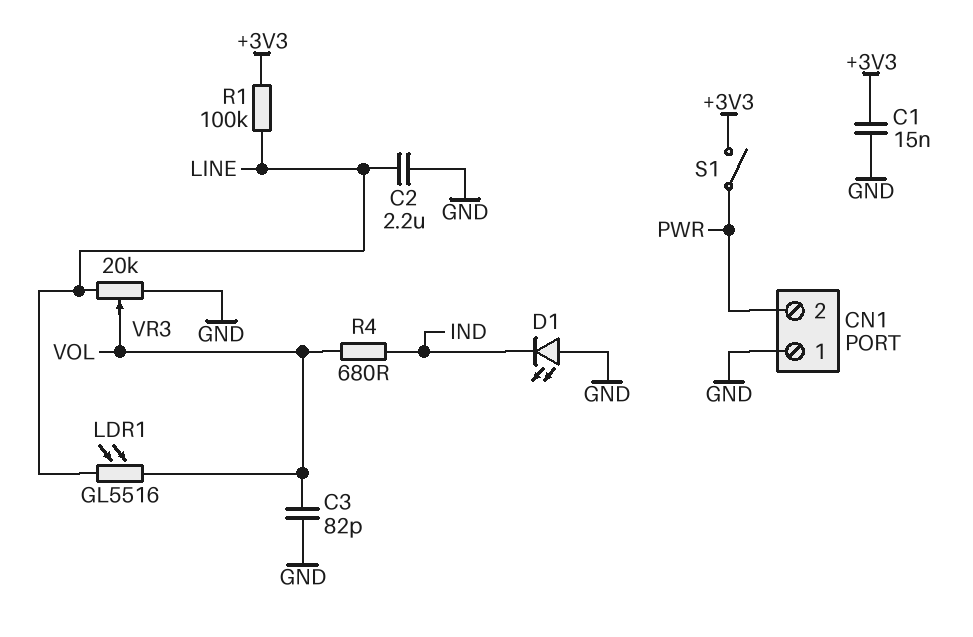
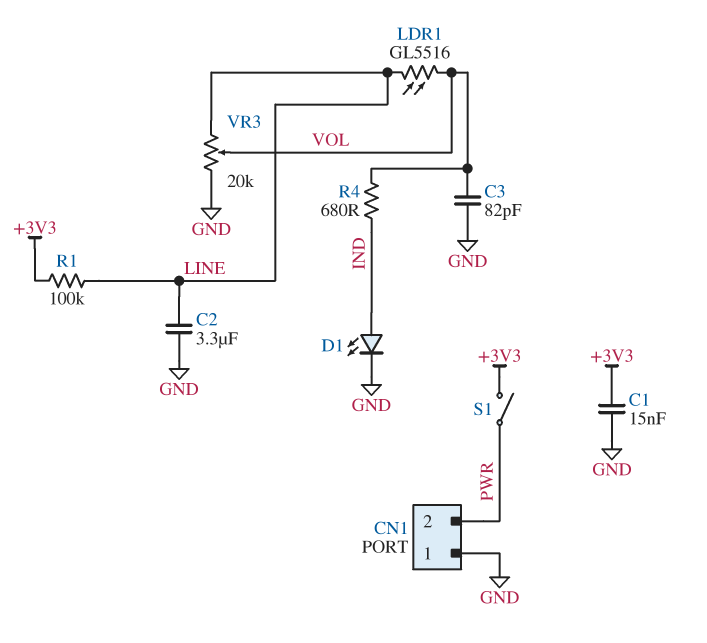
C2: 2.2uF (GND, LINE) -> 3.3uF (GND, LINE)
D1: LED (A GND, K IND) -> LED (A IND, K GND)

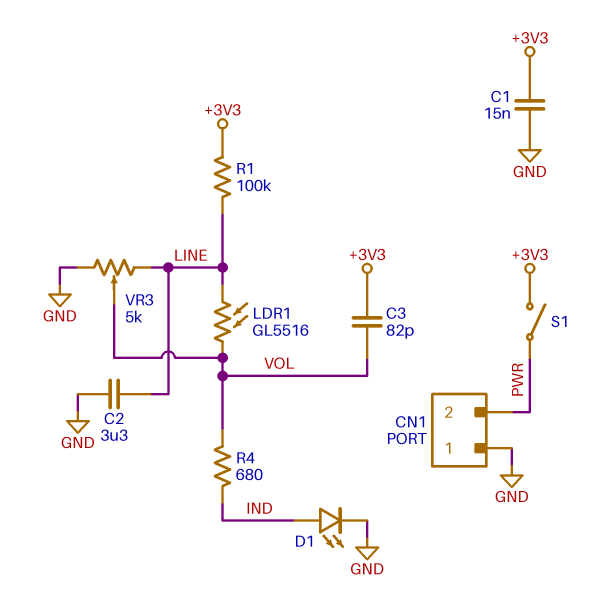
C3: 82pF (GND, VOL) -> 82pF (+3V3, VOL)
VR3: 20k (GND, LINE, wiper VOL) -> 5k (GND, LINE, wiper VOL)

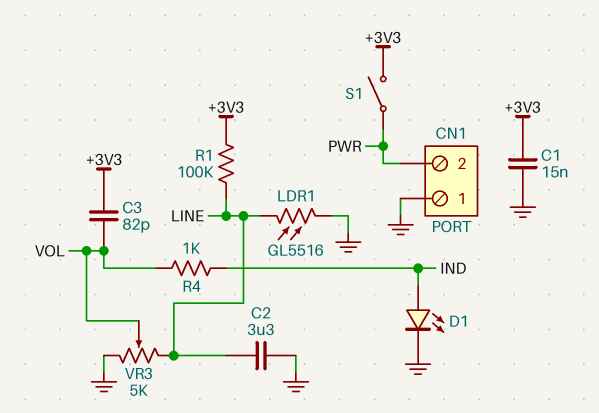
LDR1: GL5516 (LINE, VOL) -> GL5516 (GND, LINE)
R4: 680 (IND, VOL) -> 1k (IND, VOL)

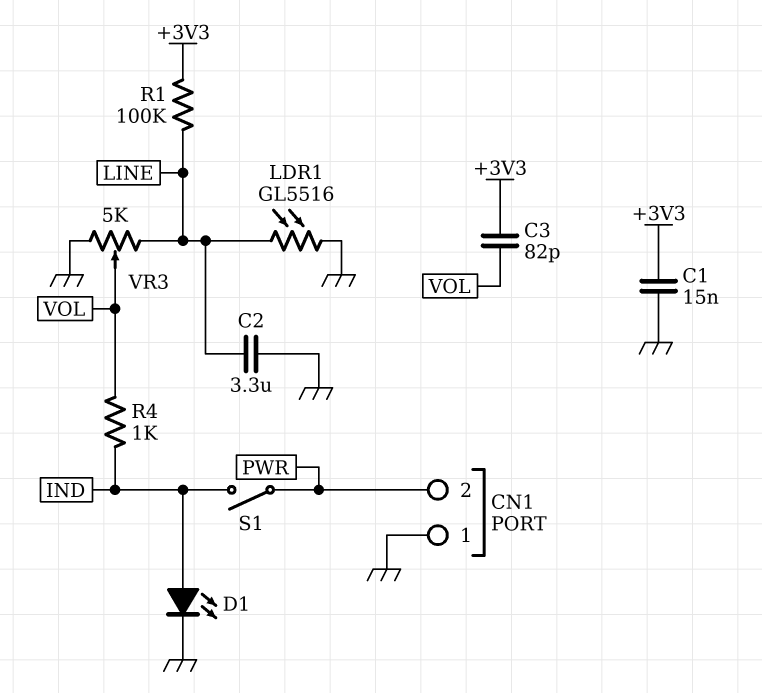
S1: switch (+3V3, PWR) -> switch (IND, PWR)

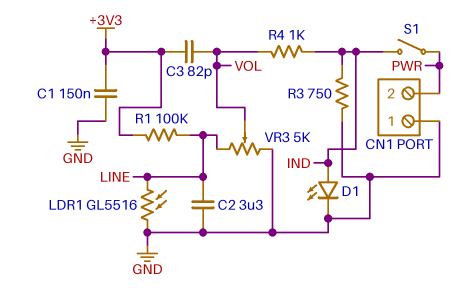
C1: 15nF (+3V3, GND) -> 150nF (+3V3, GND)
R3: none -> 750 (GND, IND)

